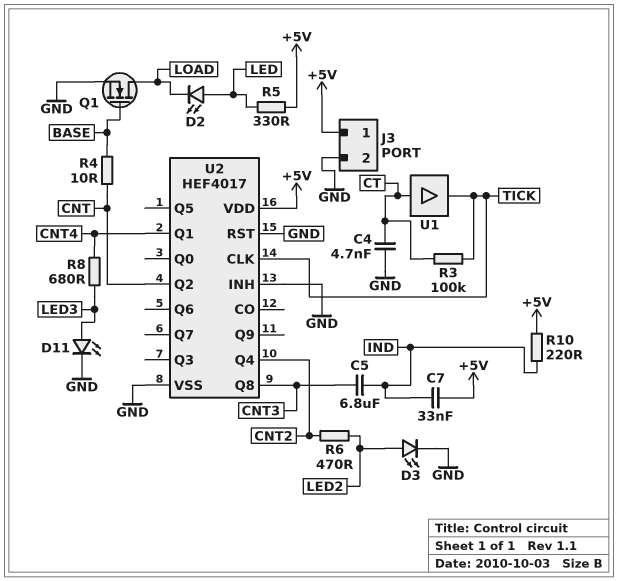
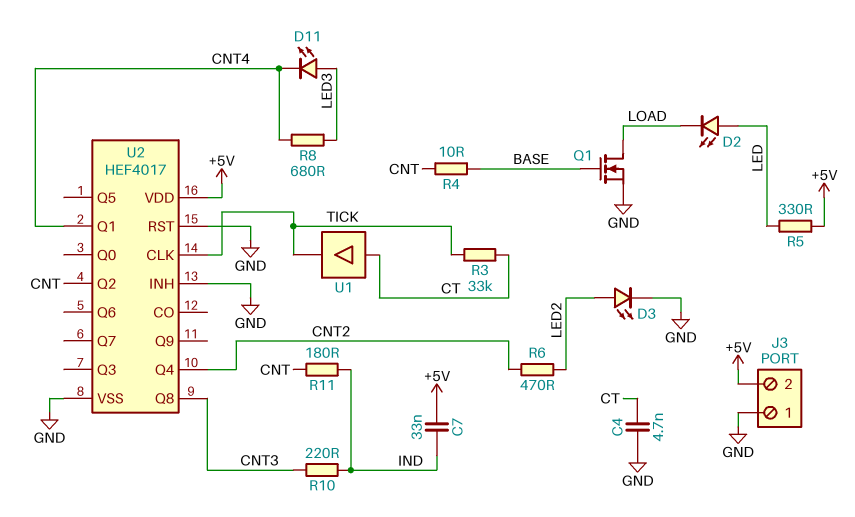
C5: 6.8uF (CNT3, IND) -> none
D11: LED (A LED3, K GND) -> LED (A LED3, K CNT4)
J3 pin 1: +5V -> GND
J3 pin 2: GND -> +5V
R3: 100k (CT, TICK) -> 33k (CT, TICK)
R10: 220 (+5V, IND) -> 220 (CNT3, IND)
R11: none -> 180 (CNT, IND)

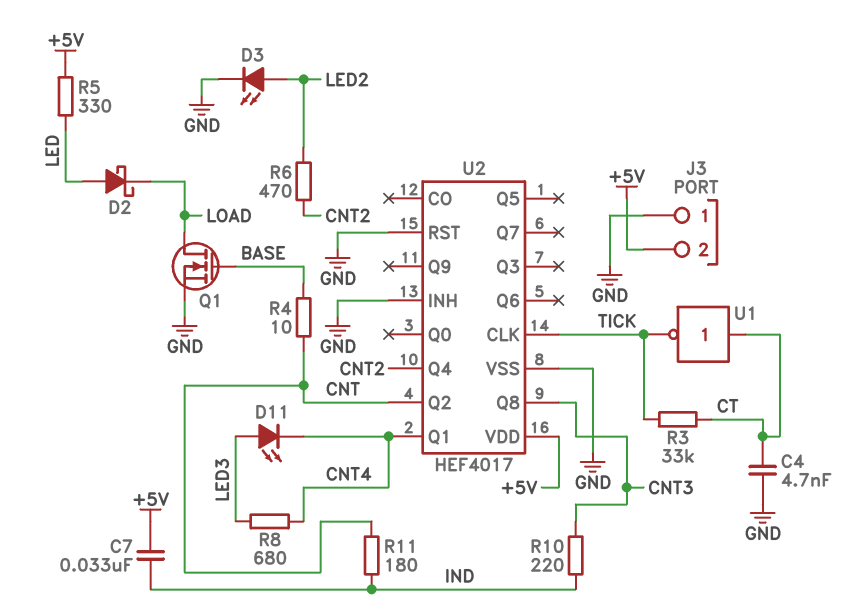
D2: LED (A LED, K LOAD) -> schottky (A LED, K LOAD)
U1: buffer (in CT, out TICK) -> NOT (in CT, out TICK)

